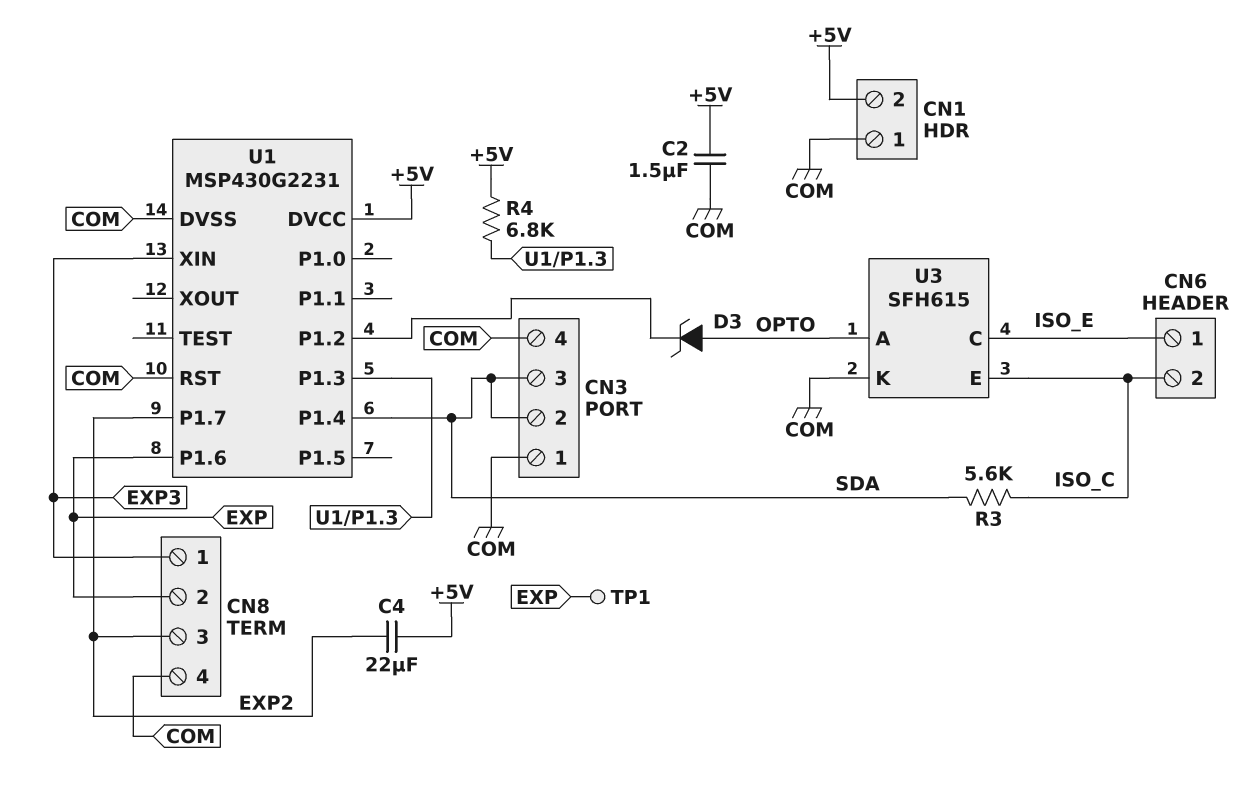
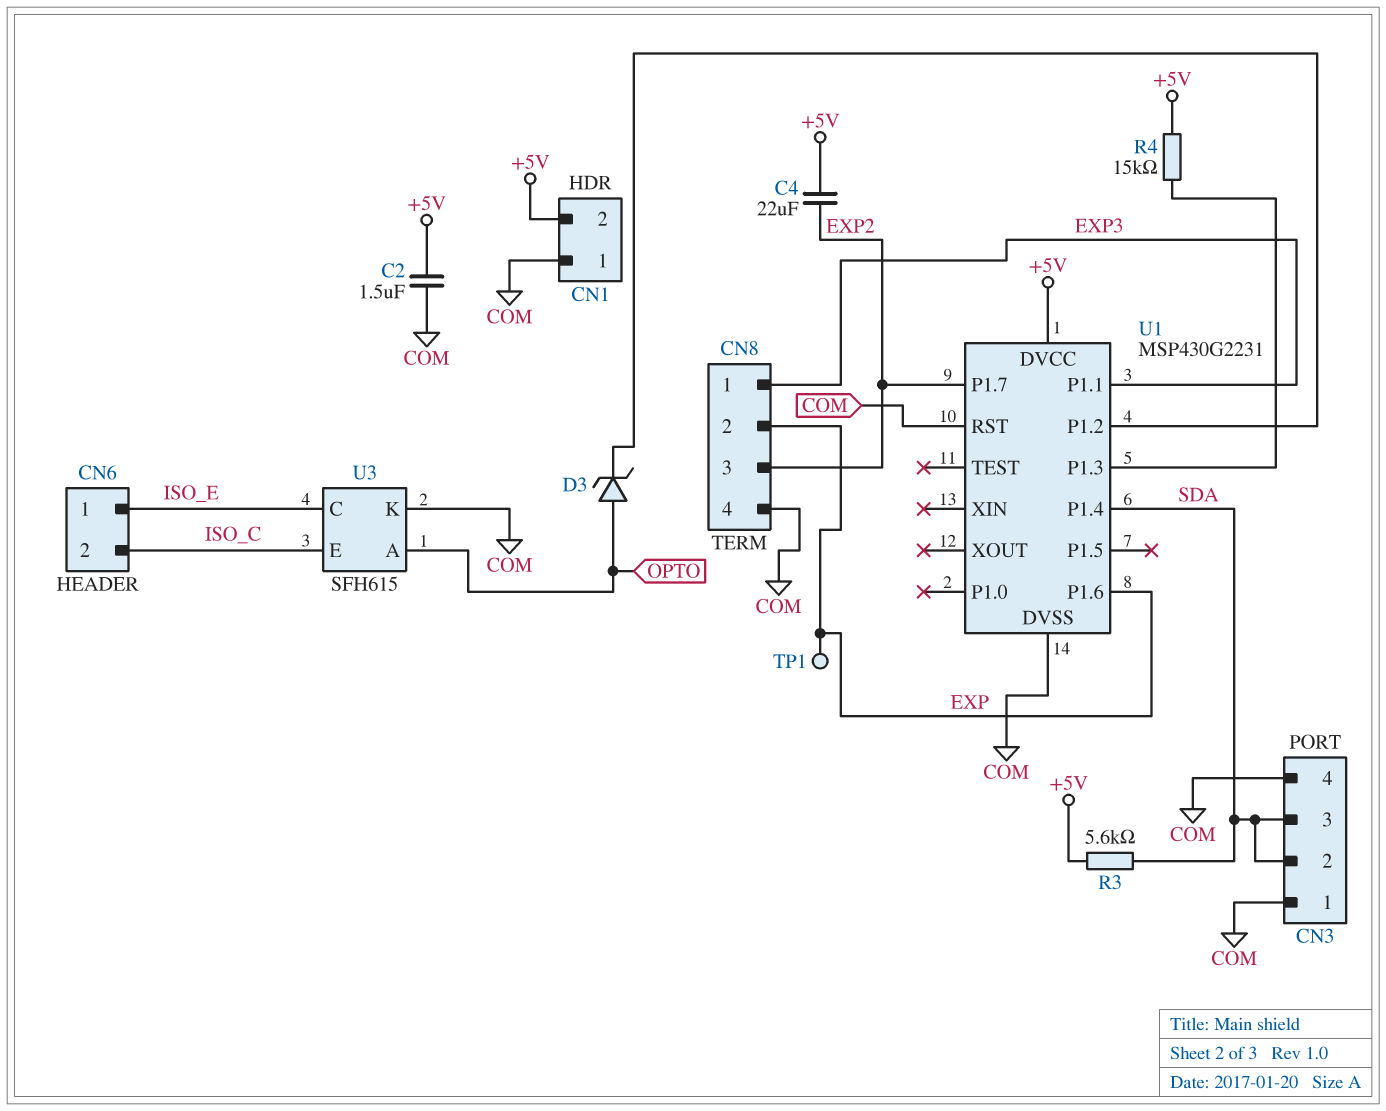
R3: 5.6k (ISO_C, SDA) -> 5.6k (+5V, SDA)
R4: 6.8k (+5V, U1/P1.3) -> 15k (+5V, U1/P1.3)
U1 pin P1.1: none -> EXP3
U1 pin XIN: EXP3 -> none

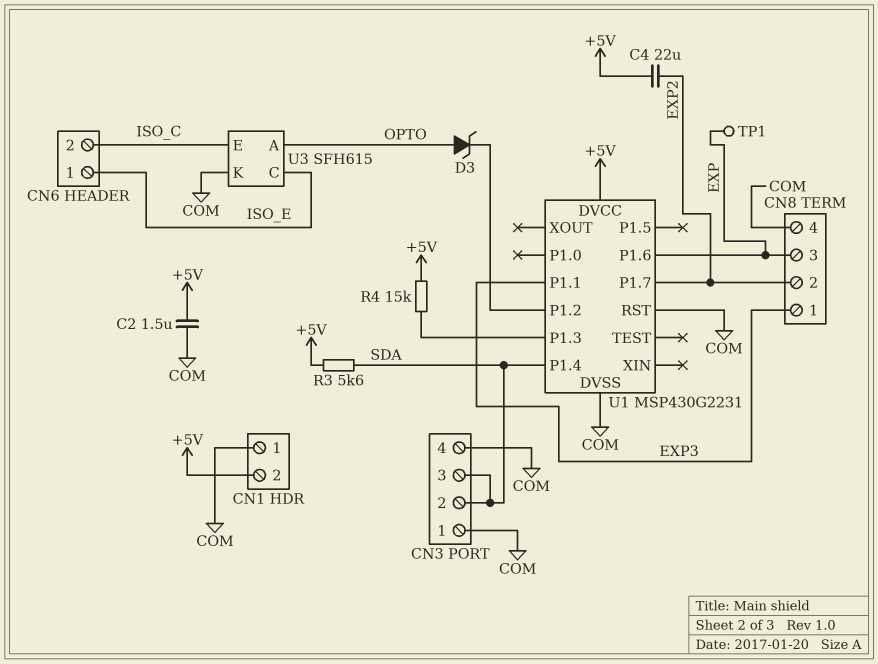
CN8 pin 2: EXP -> EXP2
CN8 pin 3: EXP2 -> EXP

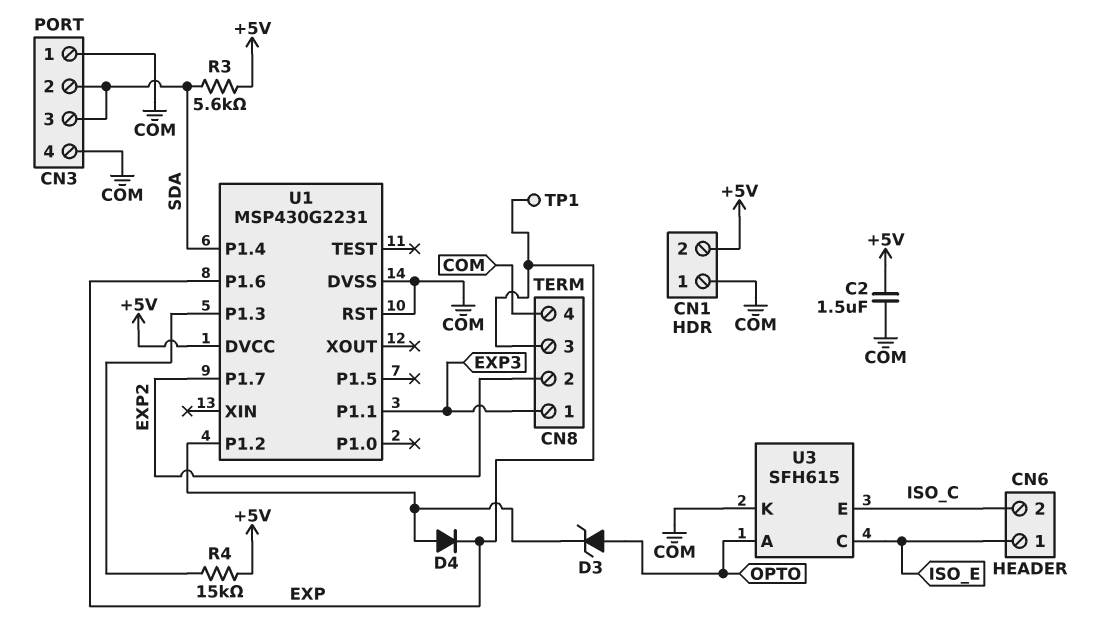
C4: 22uF (+5V, EXP2) -> none
D4: none -> diode (A U1/P1.2, K EXP)

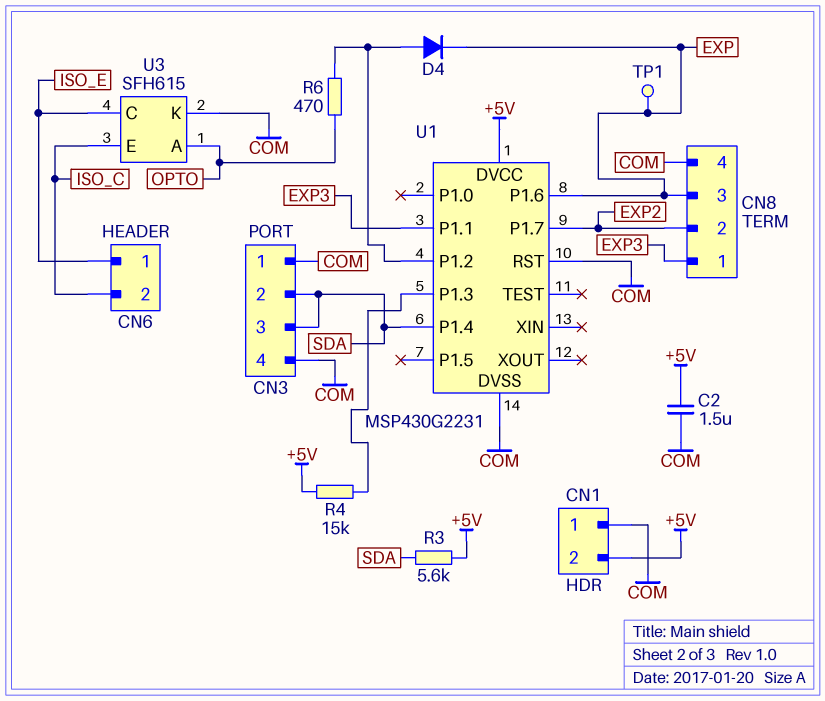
D3: zener (A OPTO, K U1/P1.2) -> none
R6: none -> 470 (OPTO, U1/P1.2)

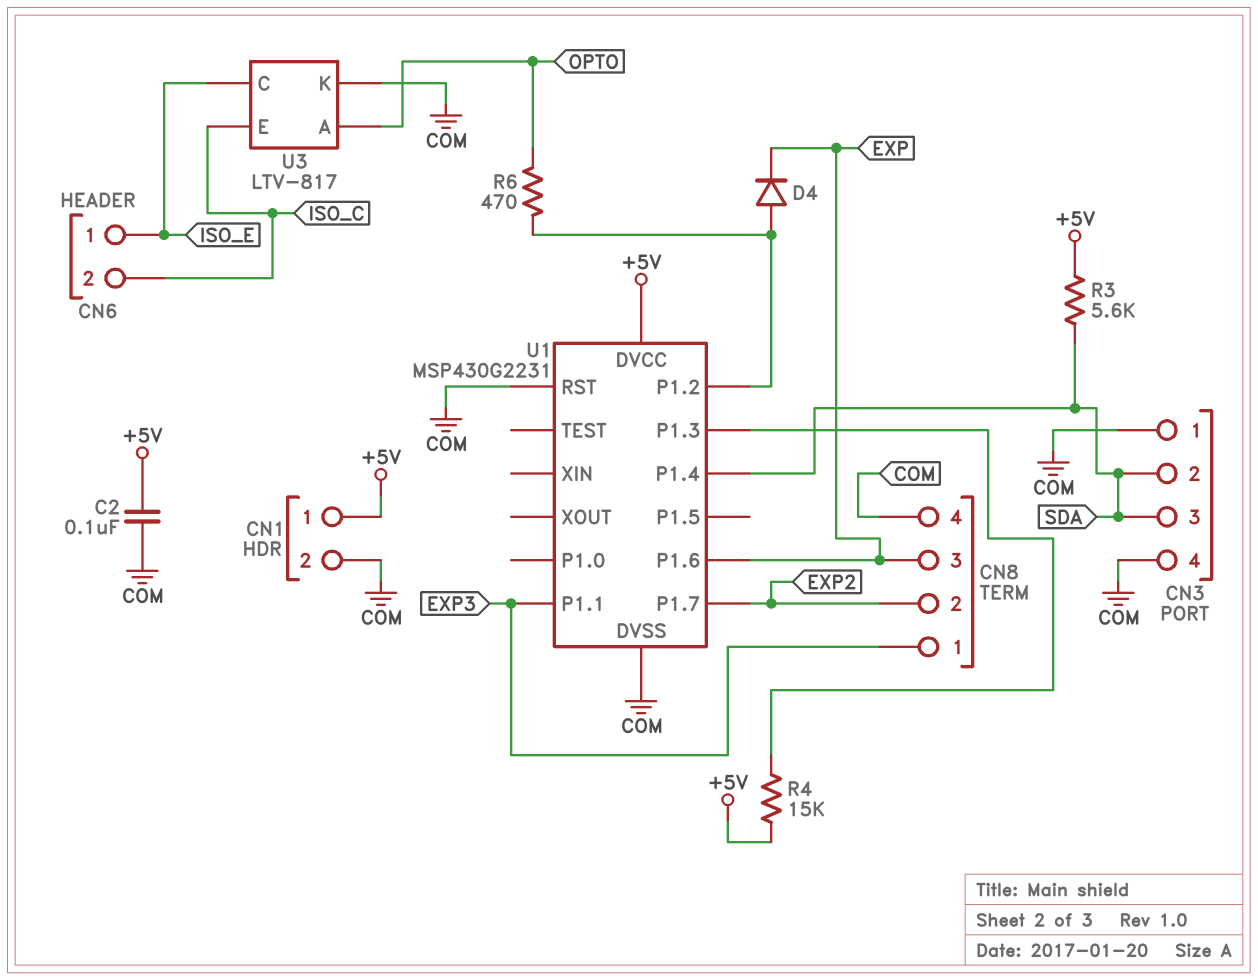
C2: 1.5uF (+5V, COM) -> 100nF (+5V, COM)
CN1 pin 1: COM -> +5V
CN1 pin 2: +5V -> COM
TP1: test point (EXP) -> none
U3: SFH615 -> LTV-817

